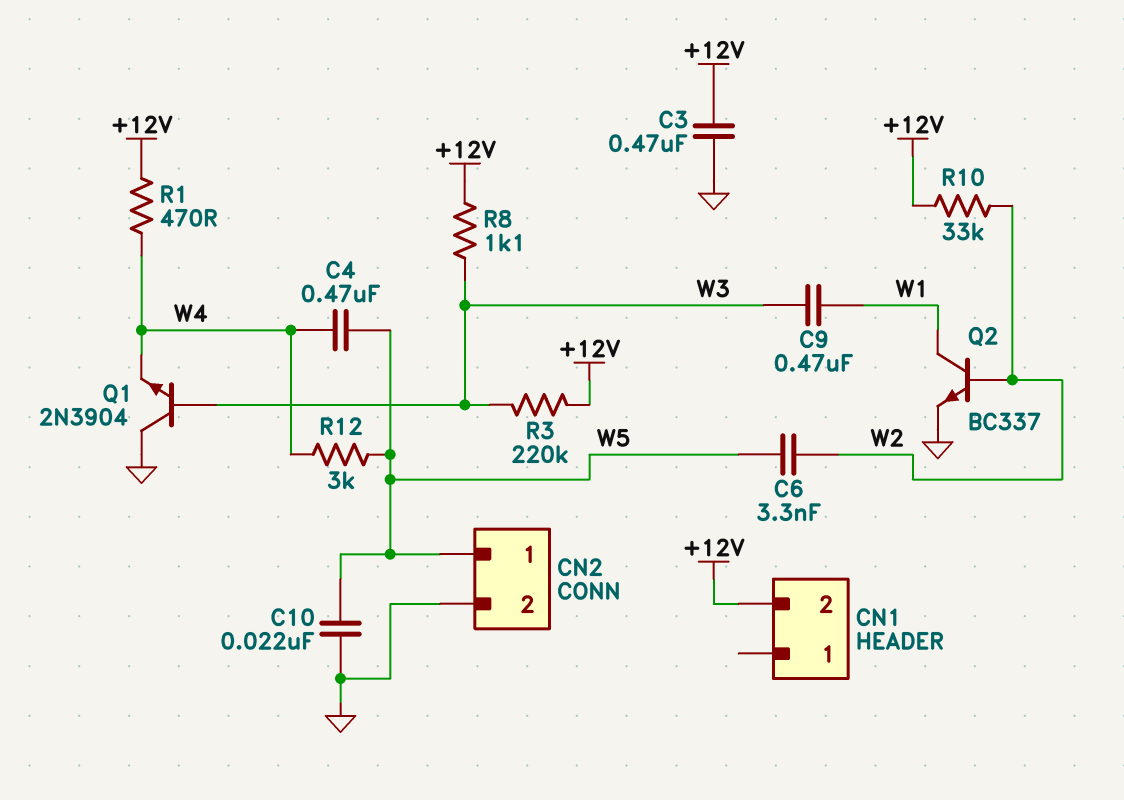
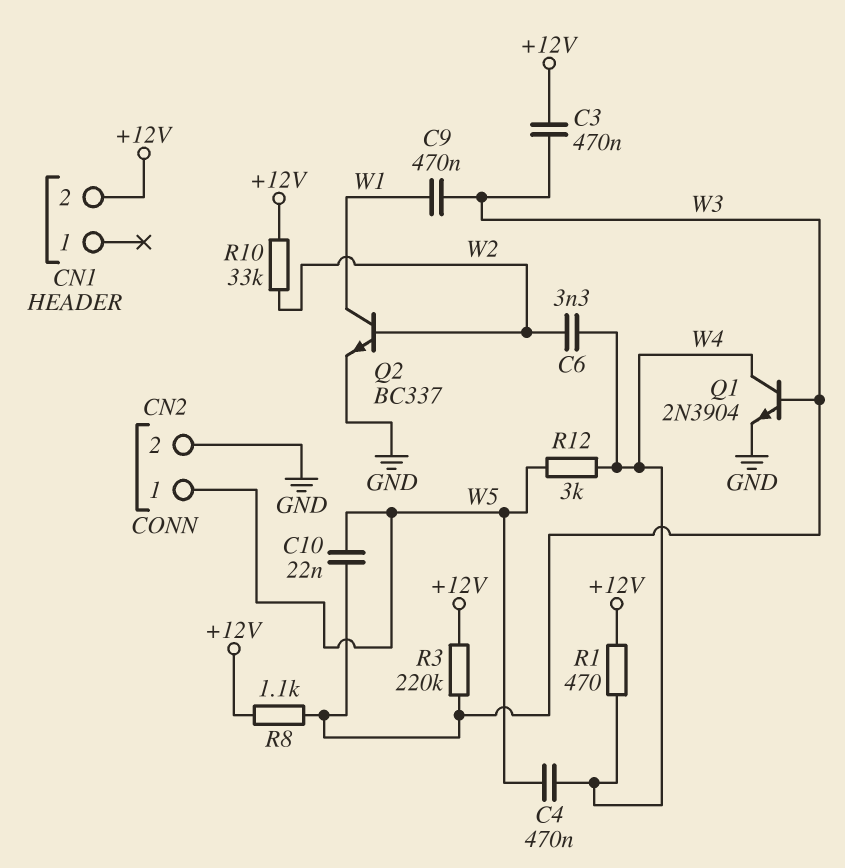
C3: 470nF (+12V, GND) -> 470nF (+12V, W3)
C6: 3.3nF (W2, W5) -> 3.3nF (W2, W4)
C10: 22nF (GND, W5) -> 22nF (W3, W5)
Q1: NPN 2N3904 (B W3, C GND, E W4) -> NPN 2N3904 (B W3, C W4, E GND)

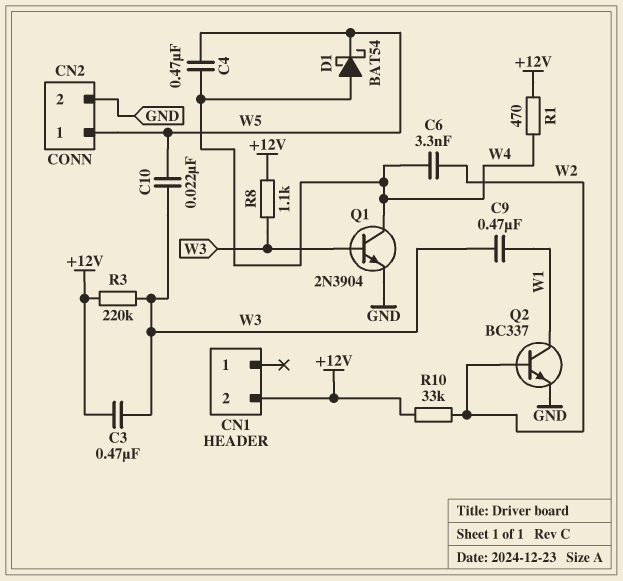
D1: none -> schottky BAT54 (A W4, K W5)
R12: 3k (W4, W5) -> none

